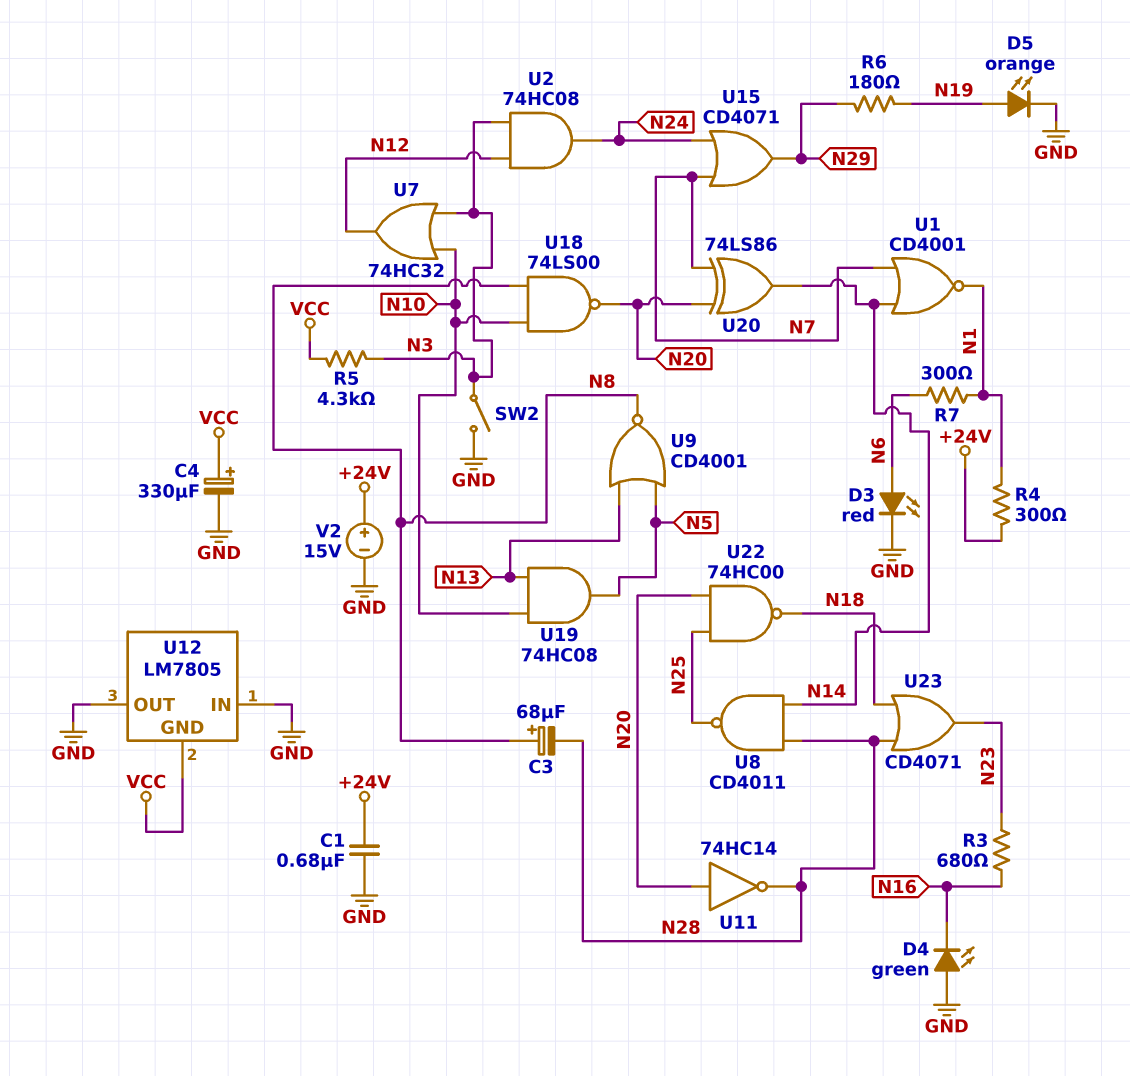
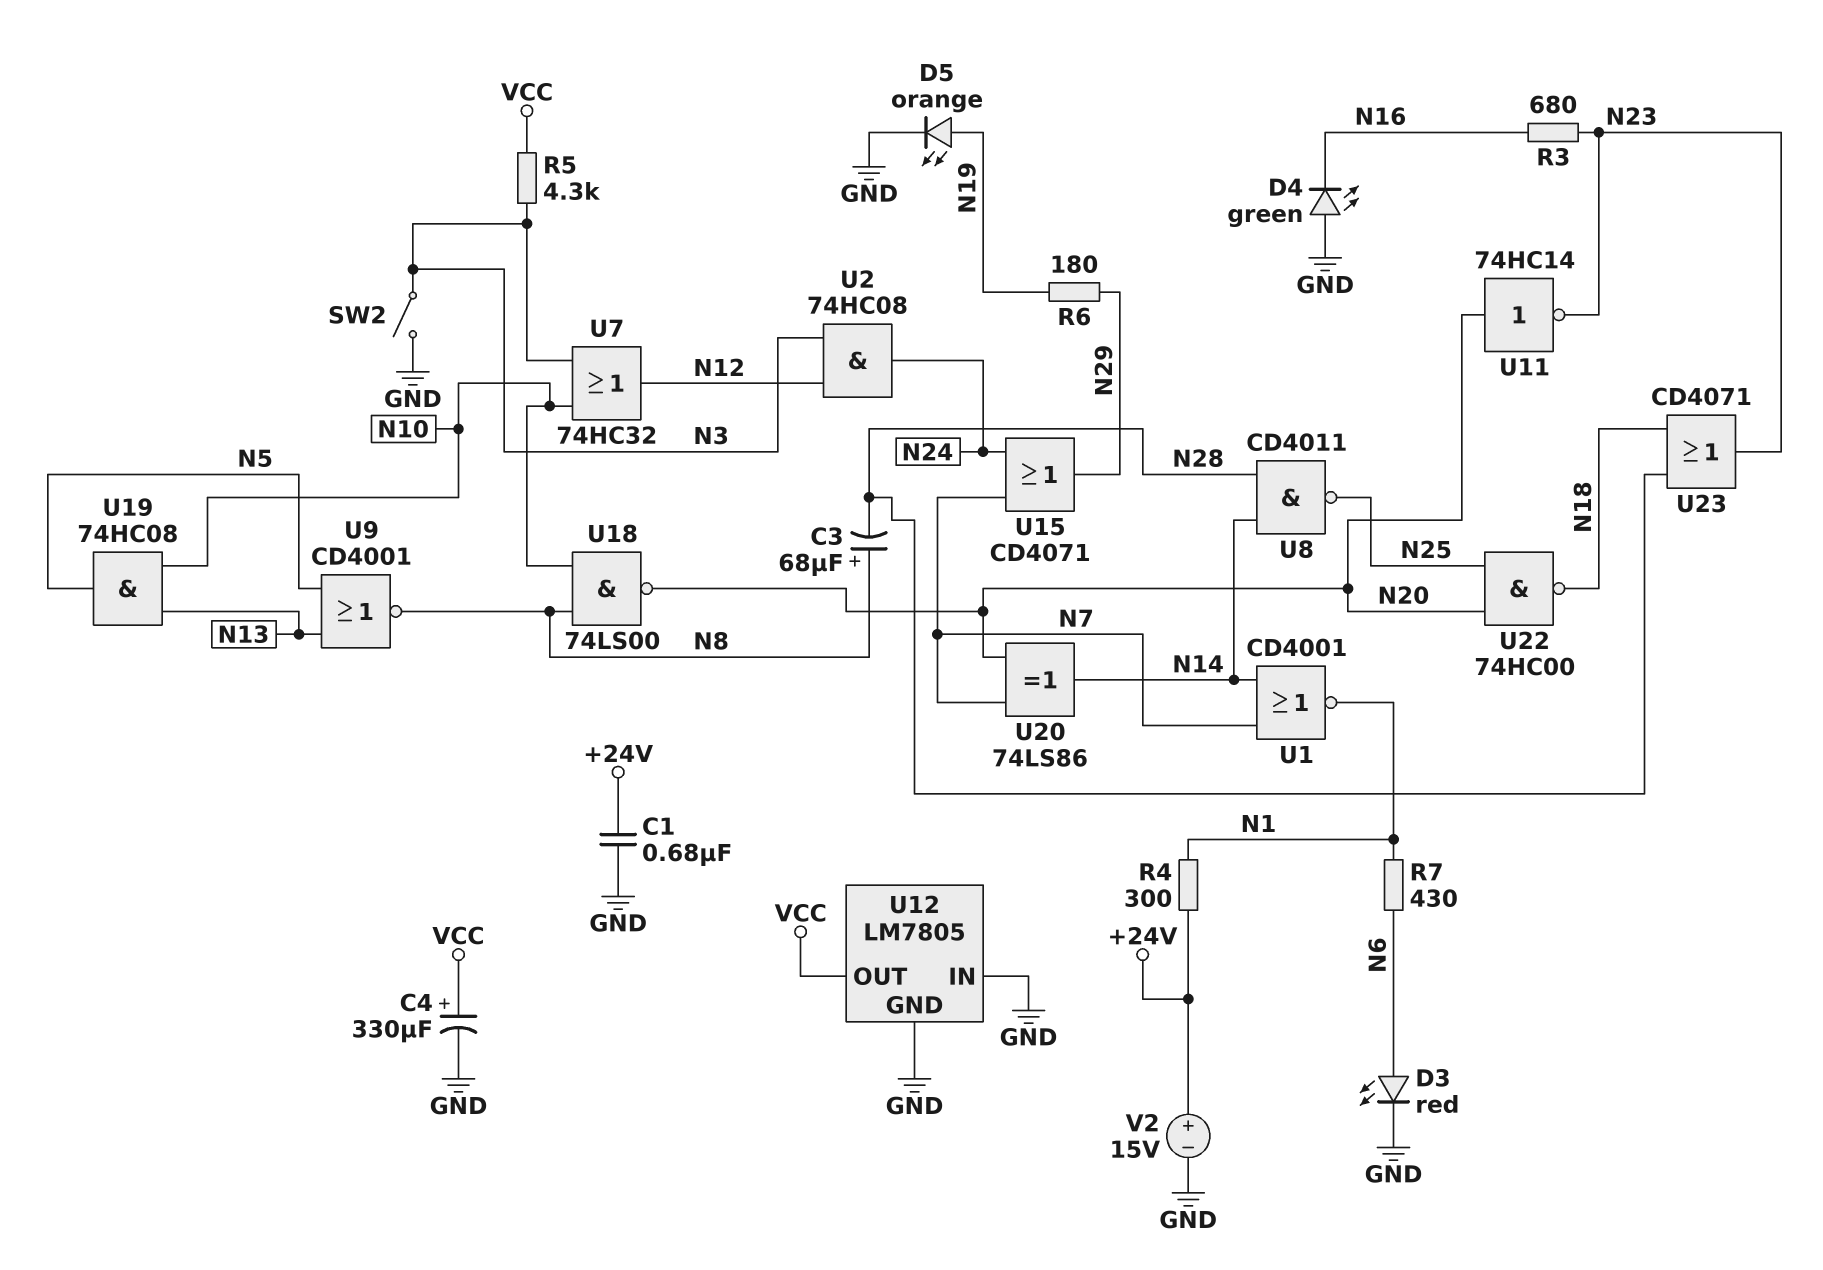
R7: 300 (N1, N6) -> 430 (N1, N6)
U11: NOT 74HC14 (in N20, out N28) -> NOT 74HC14 (in N20, out N23)
U12 pin GND: VCC -> GND
U12 pin OUT: GND -> VCC

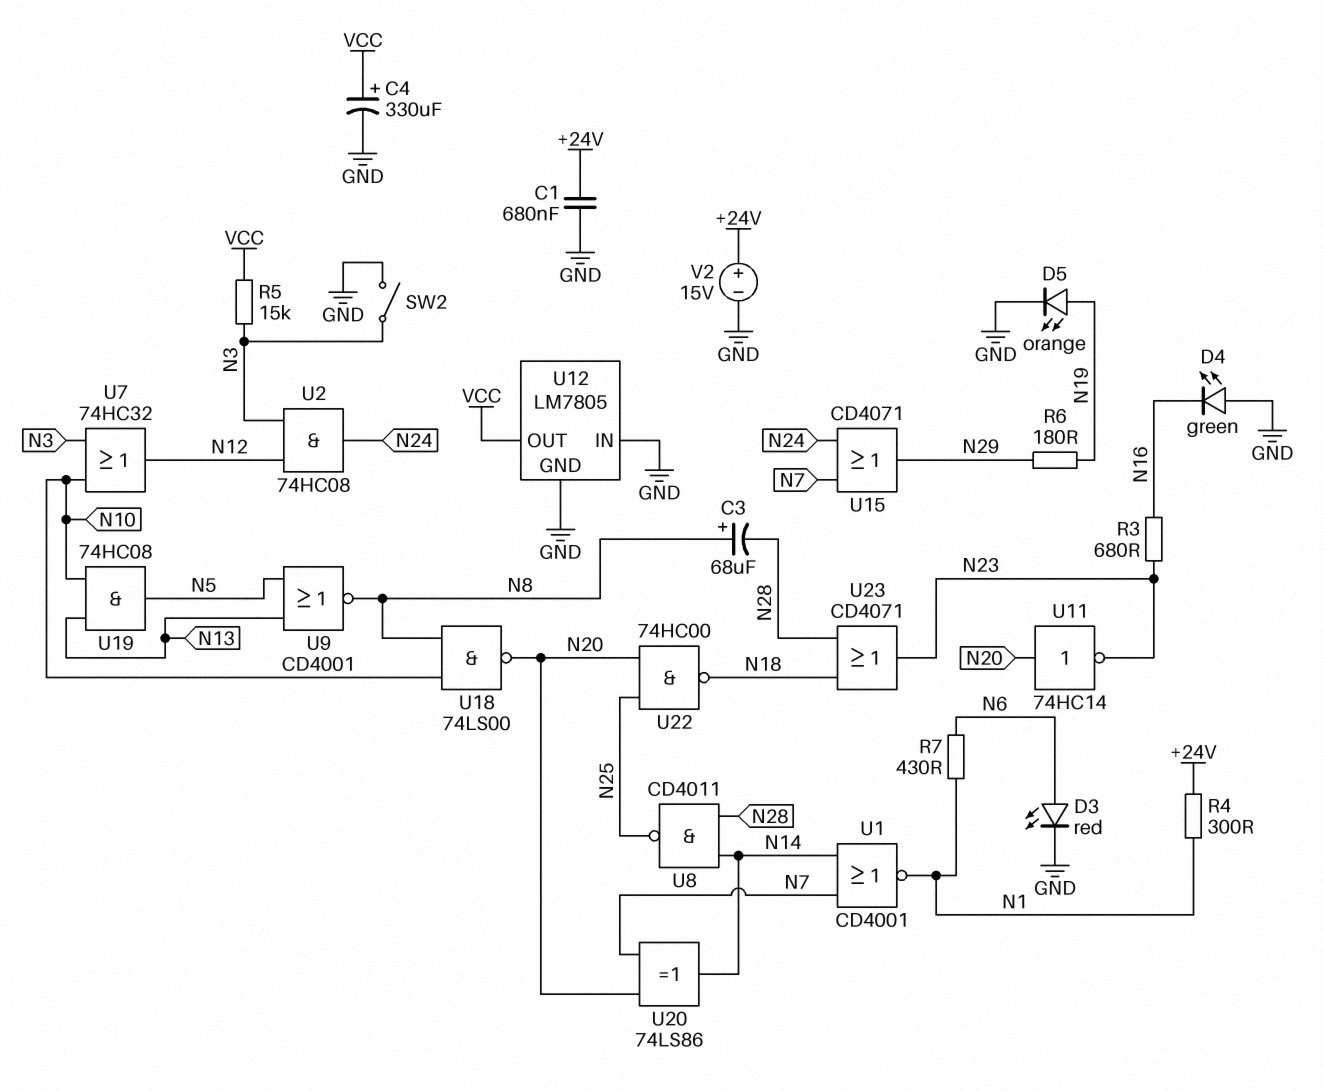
R5: 4.3k (N3, VCC) -> 15k (N3, VCC)

